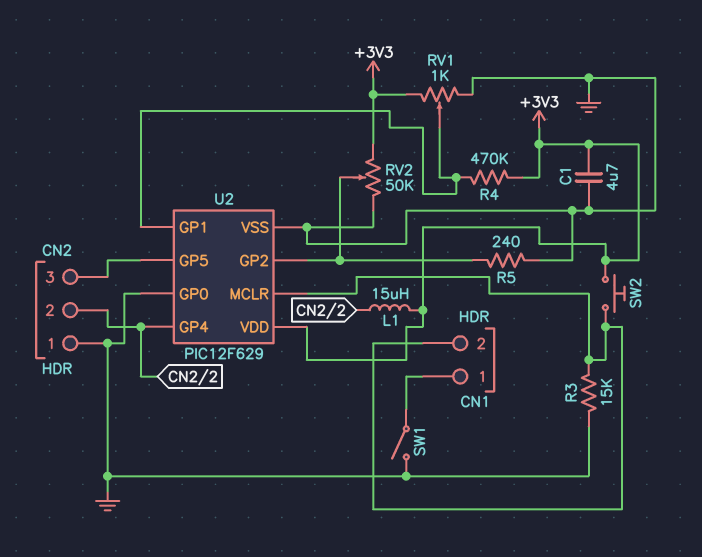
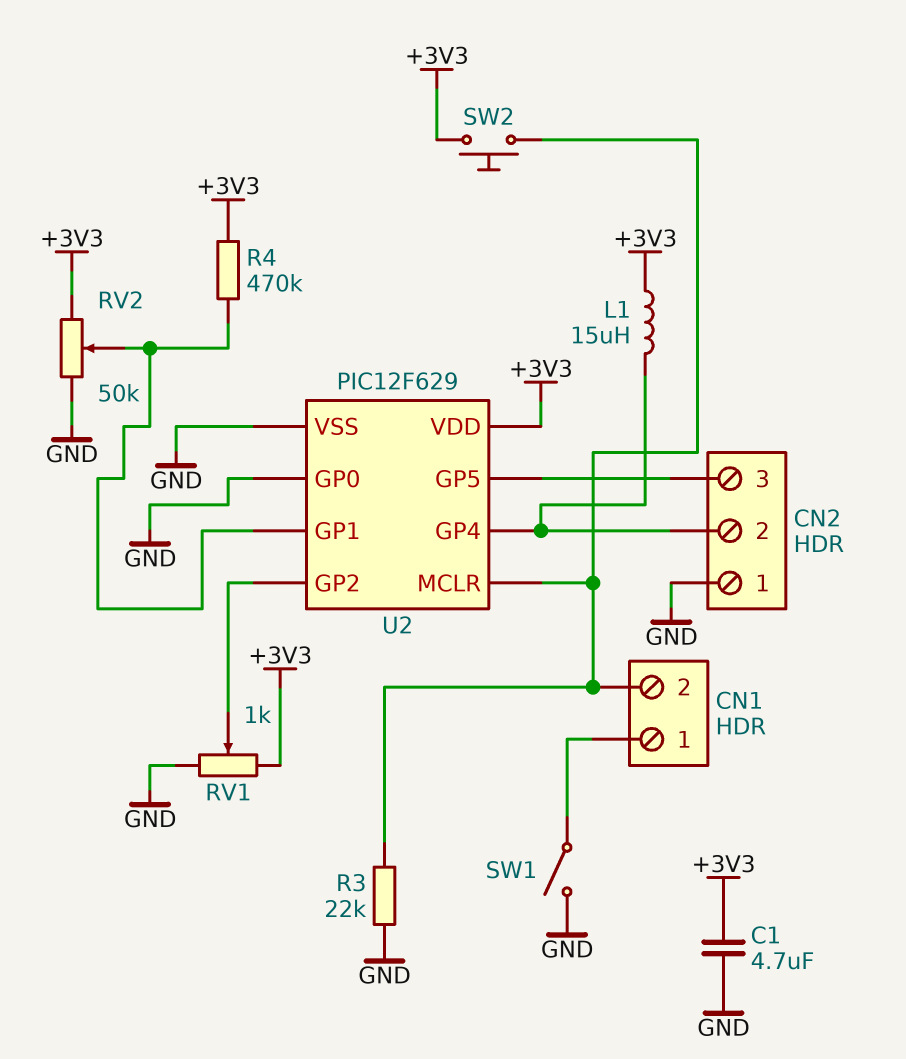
R3: 15k (CN1/2, GND) -> 22k (CN1/2, GND)
R5: 240 (GND, U2/GP2) -> none
RV1: 1k (+3V3, GND, wiper U2/GP1) -> 1k (+3V3, GND, wiper U2/GP2)
RV2: 50k (+3V3, GND, wiper U2/GP2) -> 50k (+3V3, GND, wiper U2/GP1)

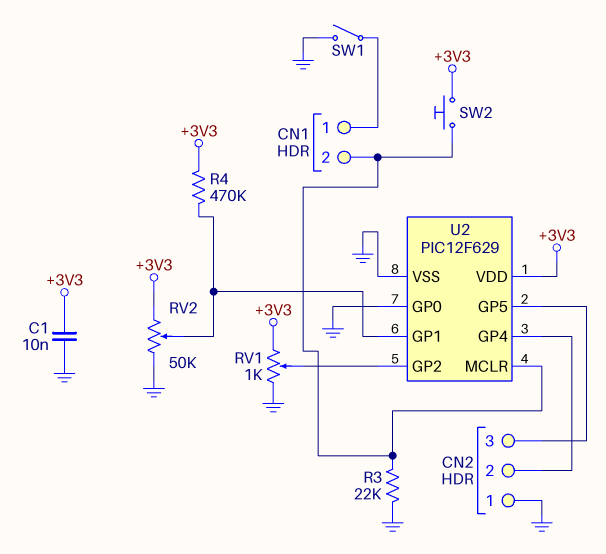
C1: 4.7uF (+3V3, GND) -> 10nF (+3V3, GND)
L1: 15uH (+3V3, CN2/2) -> none

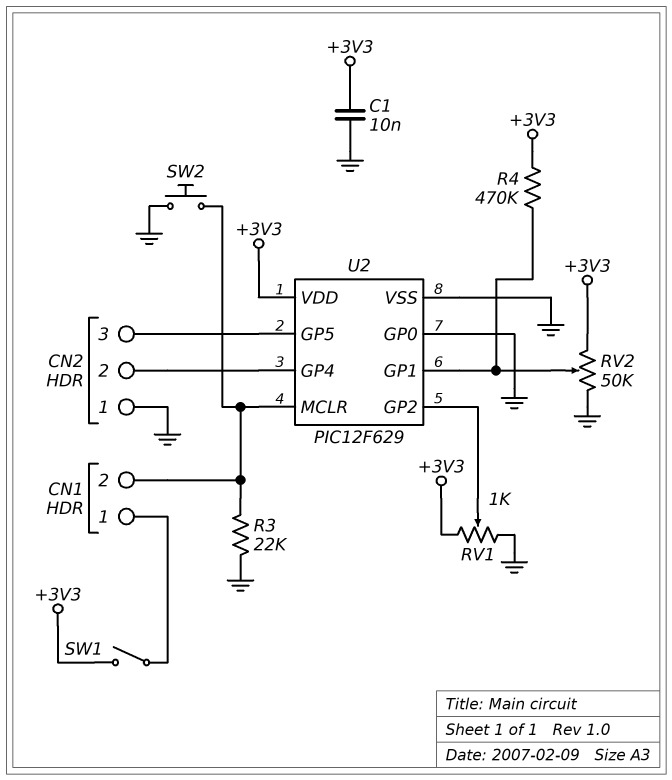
SW1: switch (CN1/1, GND) -> switch (+3V3, CN1/1)
SW2: button (+3V3, CN1/2) -> button (CN1/2, GND)

